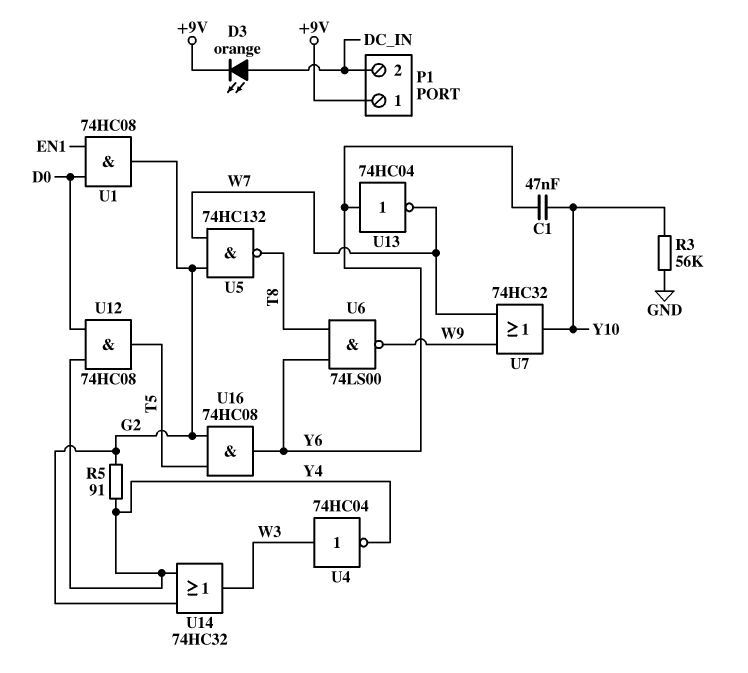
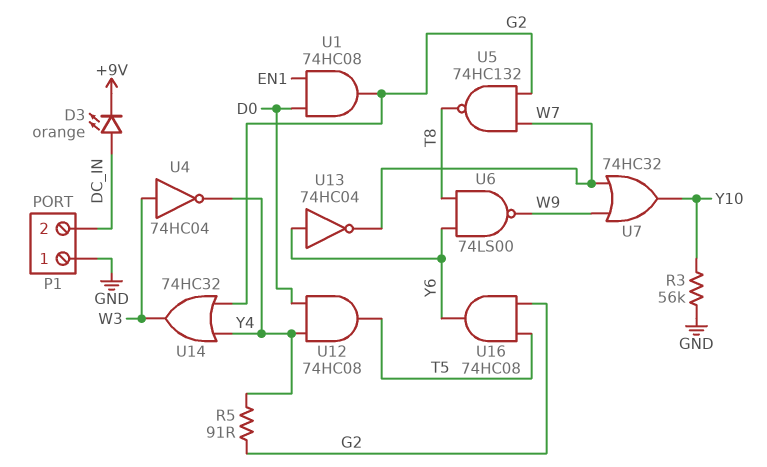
C1: 47nF (Y6, Y10) -> none
P1 pin 1: +9V -> GND

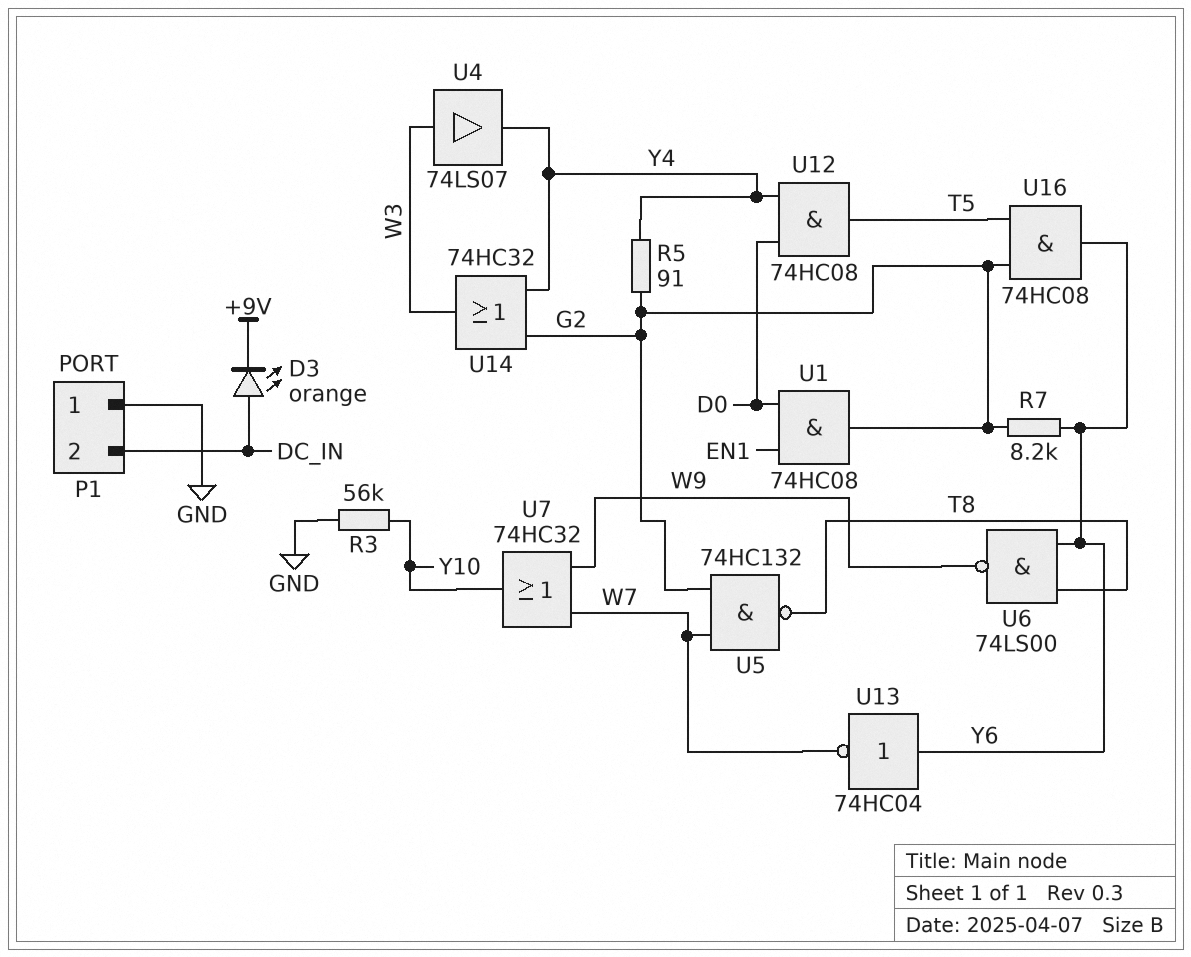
R7: none -> 8.2k (G2, Y6)
U4: NOT 74HC04 (in W3, out Y4) -> buffer 74LS07 (in W3, out Y4)

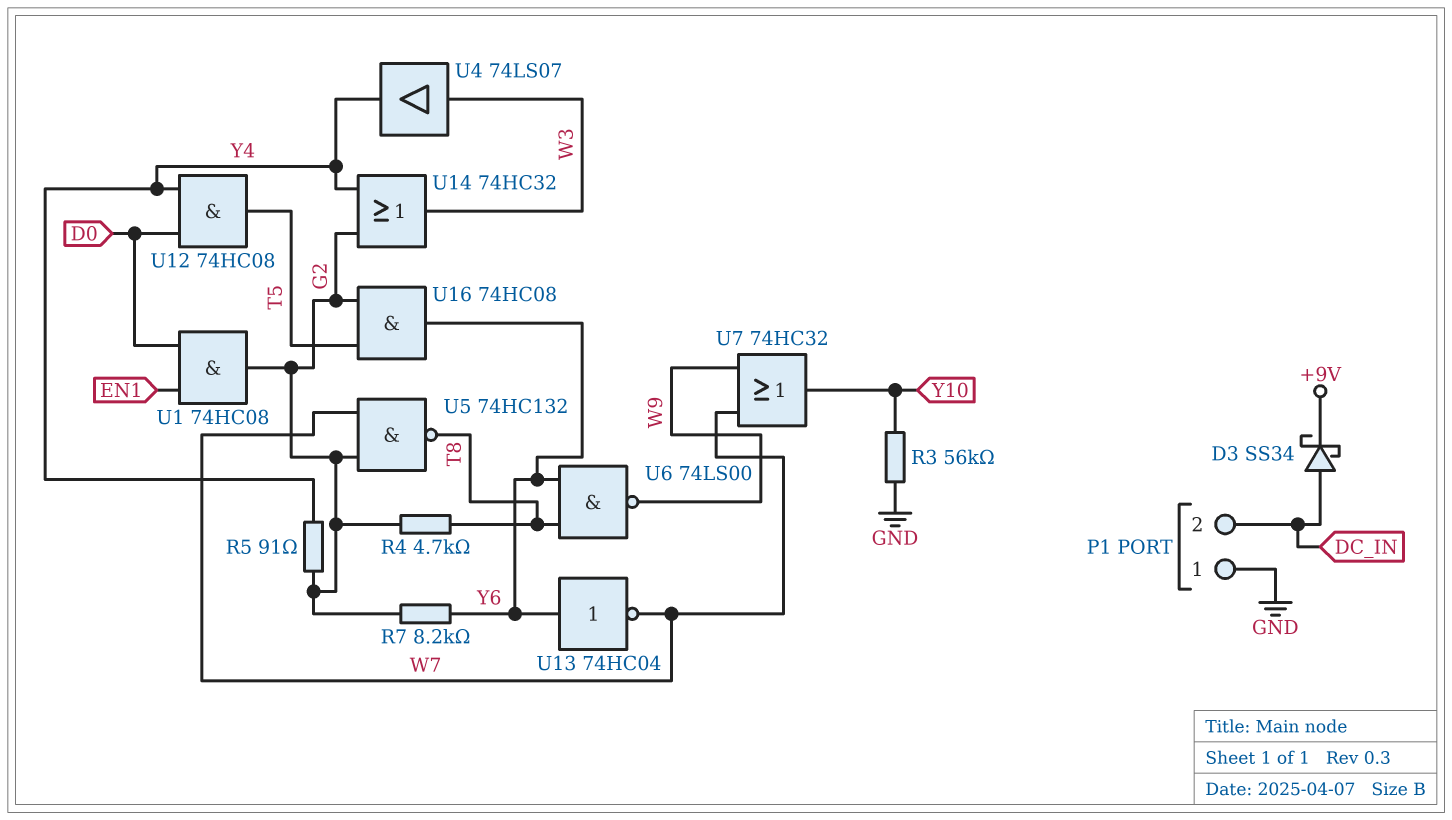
D3: LED orange (A DC_IN, K +9V) -> schottky SS34 (A DC_IN, K +9V)
R4: none -> 4.7k (G2, T8)

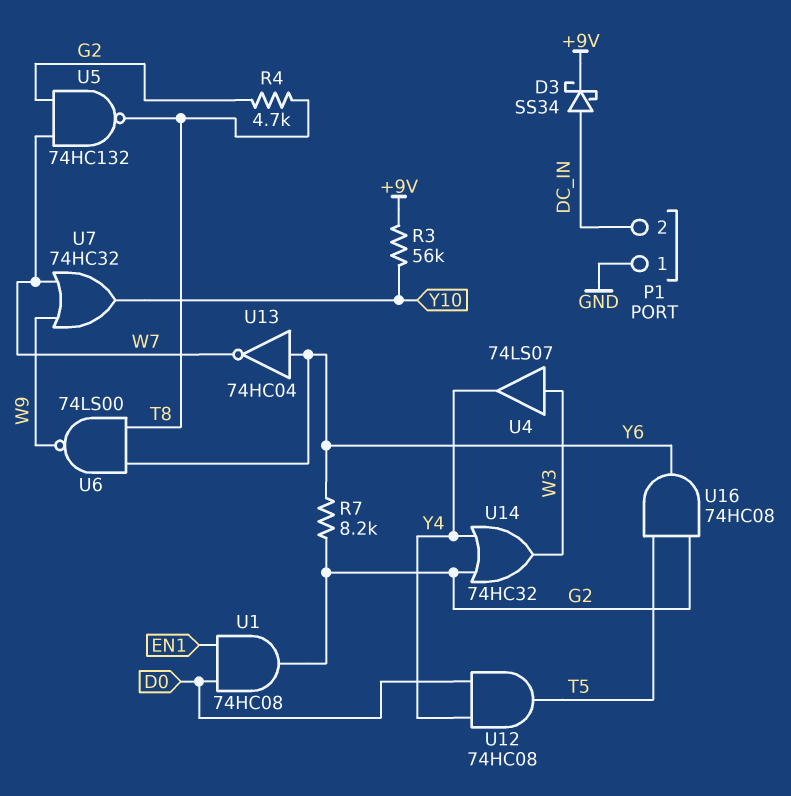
R3: 56k (GND, Y10) -> 56k (+9V, Y10)
R5: 91 (G2, Y4) -> none

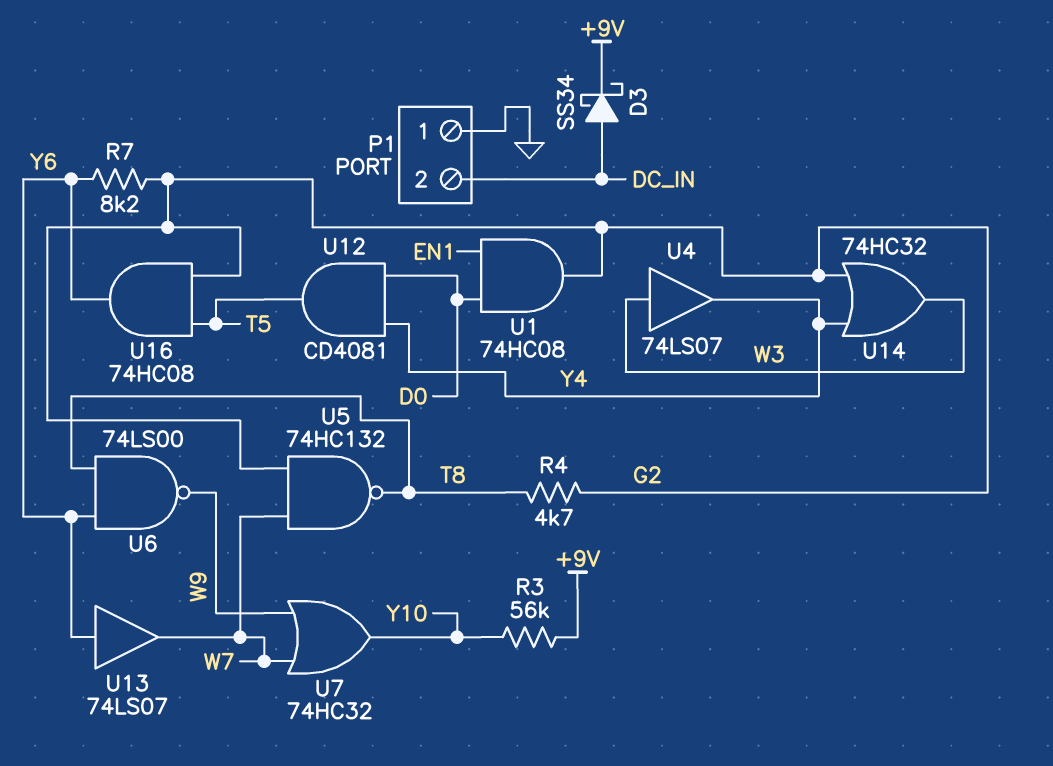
U12: AND 74HC08 (in D0, in Y4, out T5) -> AND CD4081 (in D0, in Y4, out T5)
U13: NOT 74HC04 (in Y6, out W7) -> buffer 74LS07 (in Y6, out W7)

